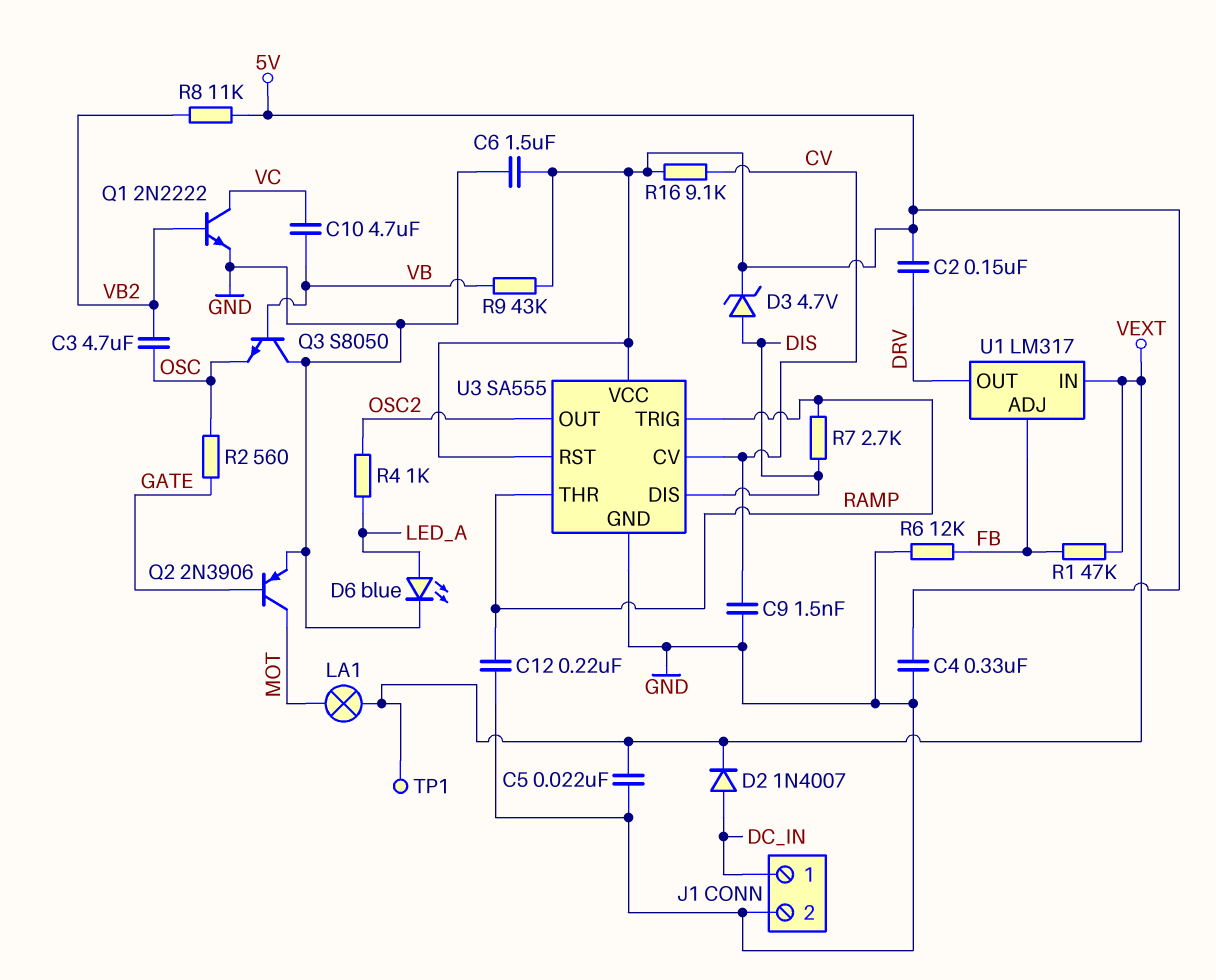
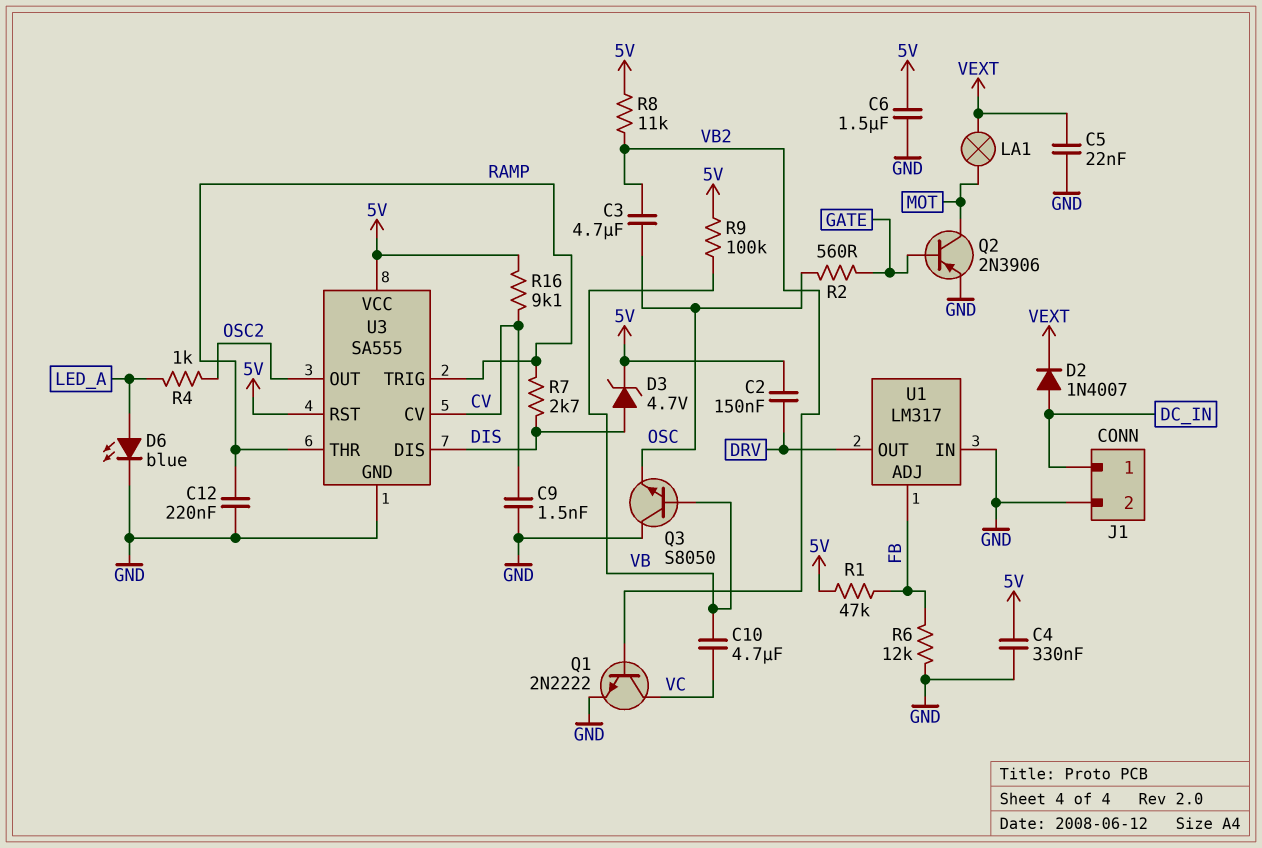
R1: 47k (FB, VEXT) -> 47k (5V, FB)
R9: 43k (5V, VB) -> 100k (5V, VB)
TP1: test point (VEXT) -> none
U1 pin IN: VEXT -> GND

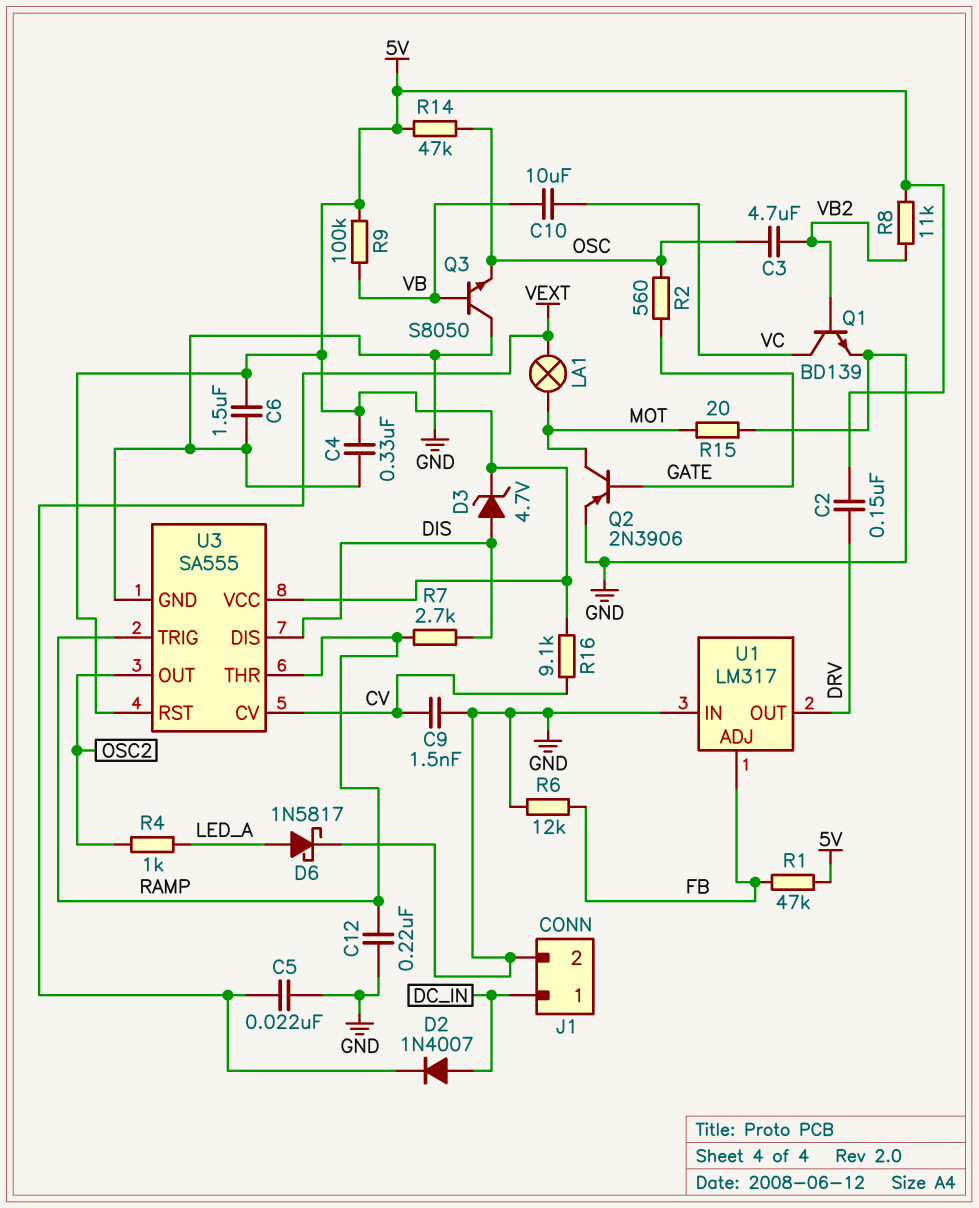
C10: 4.7uF (VB, VC) -> 10uF (VB, VC)
D6: LED blue (A LED_A, K GND) -> schottky 1N5817 (A LED_A, K GND)
Q1: NPN 2N2222 (B VB2, C VC, E GND) -> NPN BD139 (B VB2, C VC, E GND)
R14: none -> 47k (5V, OSC)
R15: none -> 20 (GND, MOT)

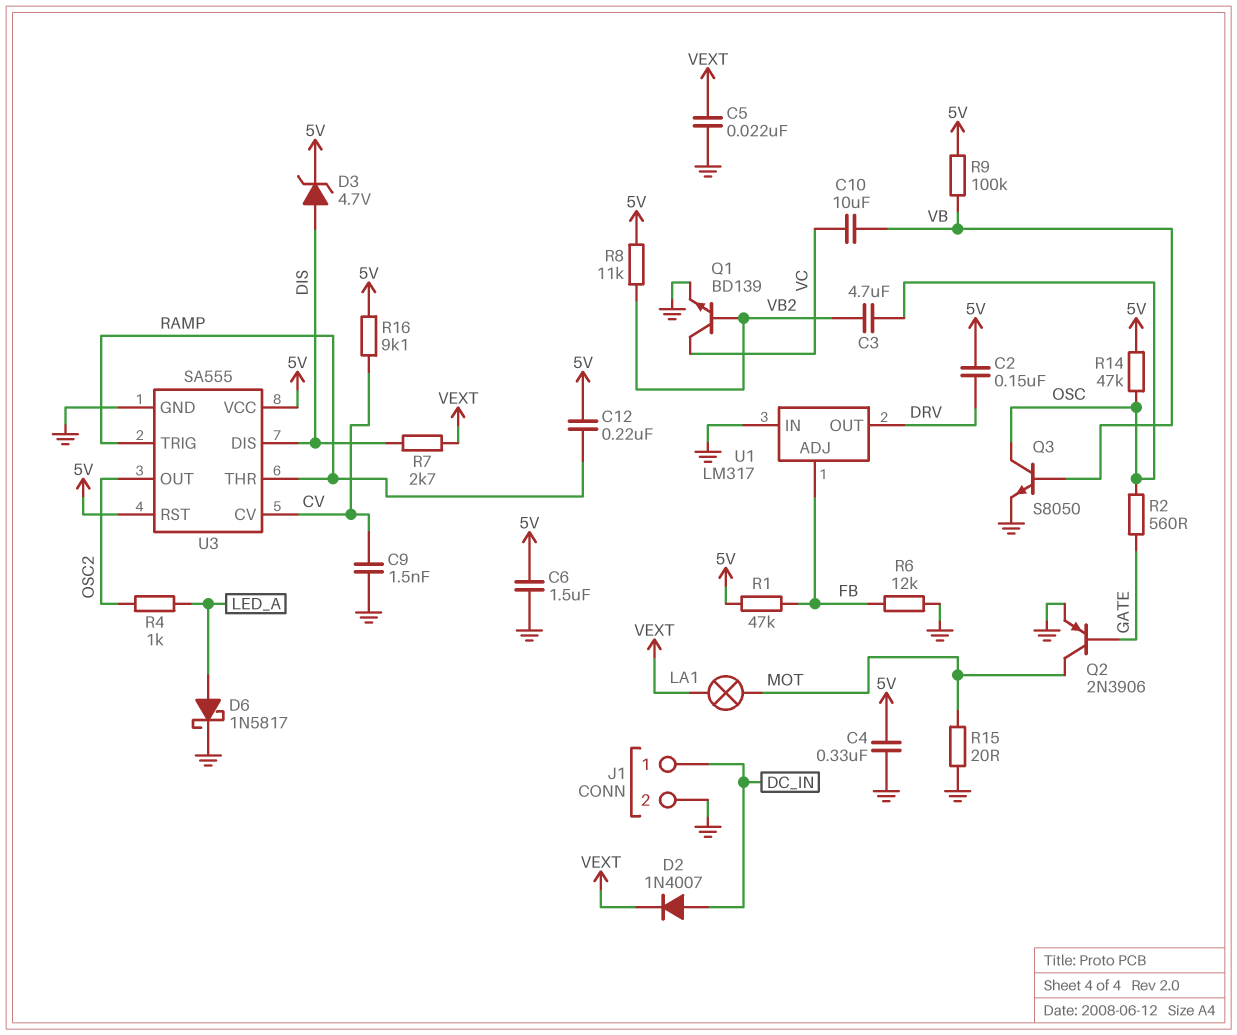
C12: 220nF (GND, RAMP) -> 220nF (5V, RAMP)
Q3: NPN S8050 (B VB, C GND, E OSC) -> NPN S8050 (B VB, C OSC, E GND)
R7: 2.7k (DIS, RAMP) -> 2.7k (DIS, VEXT)

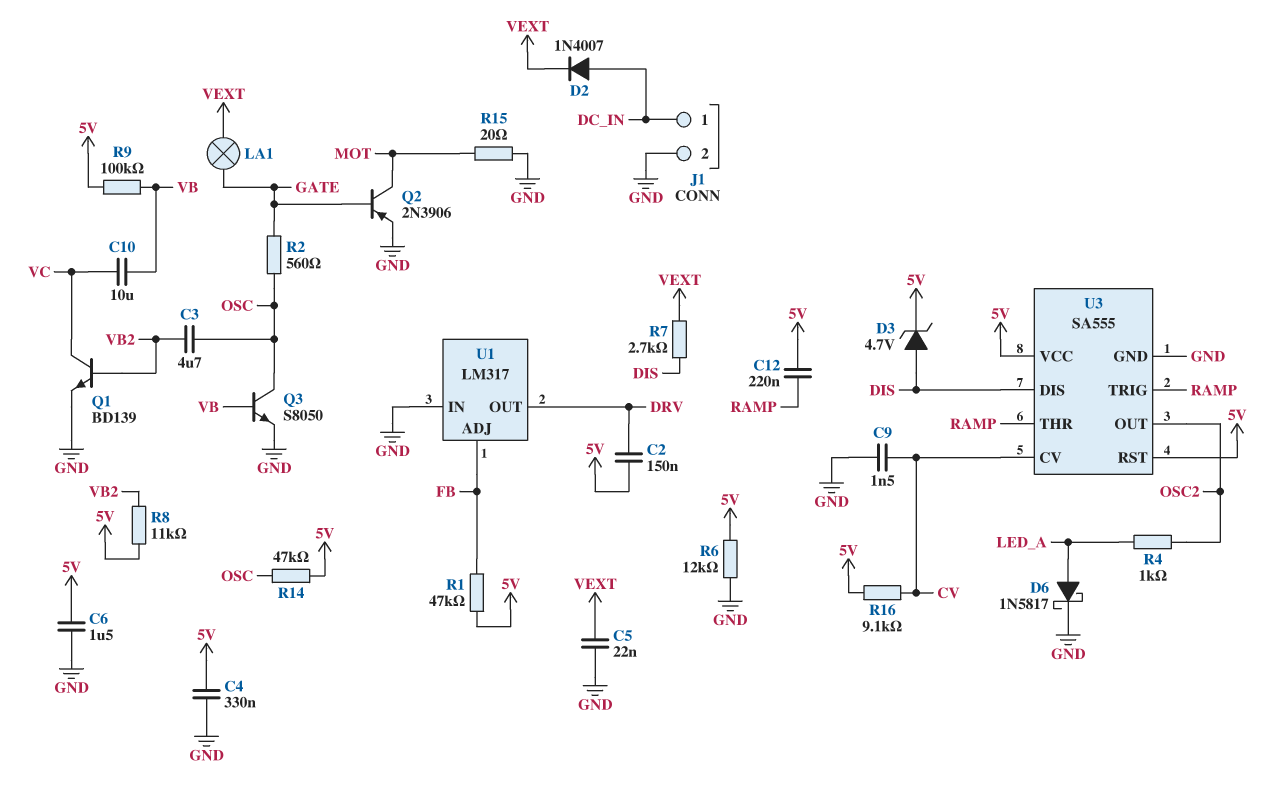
LA1: lamp (MOT, VEXT) -> lamp (GATE, VEXT)
R6: 12k (FB, GND) -> 12k (5V, GND)

